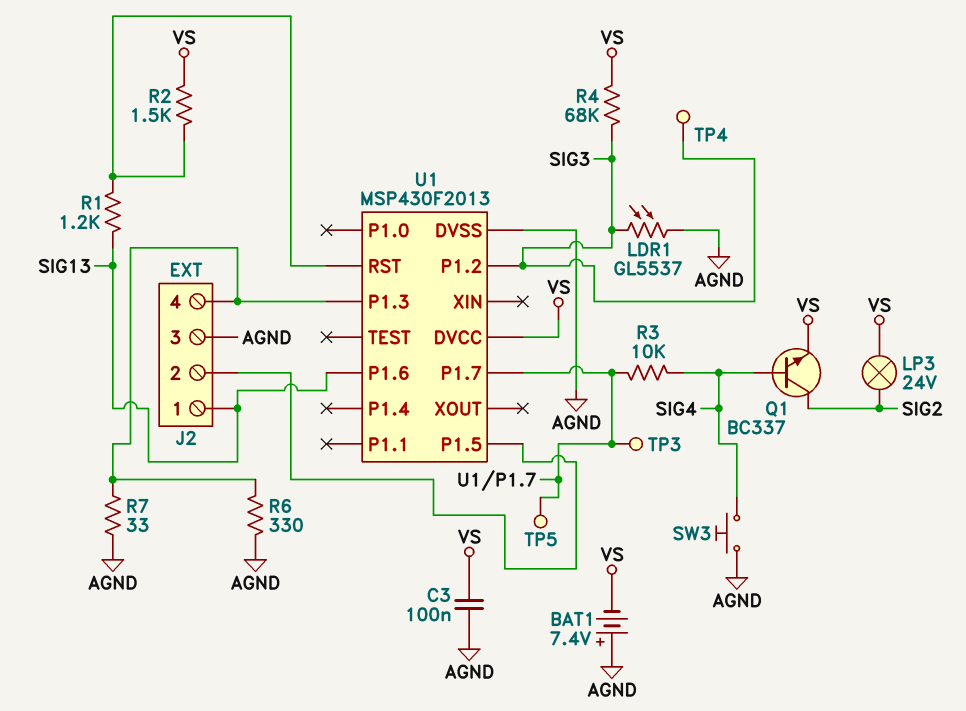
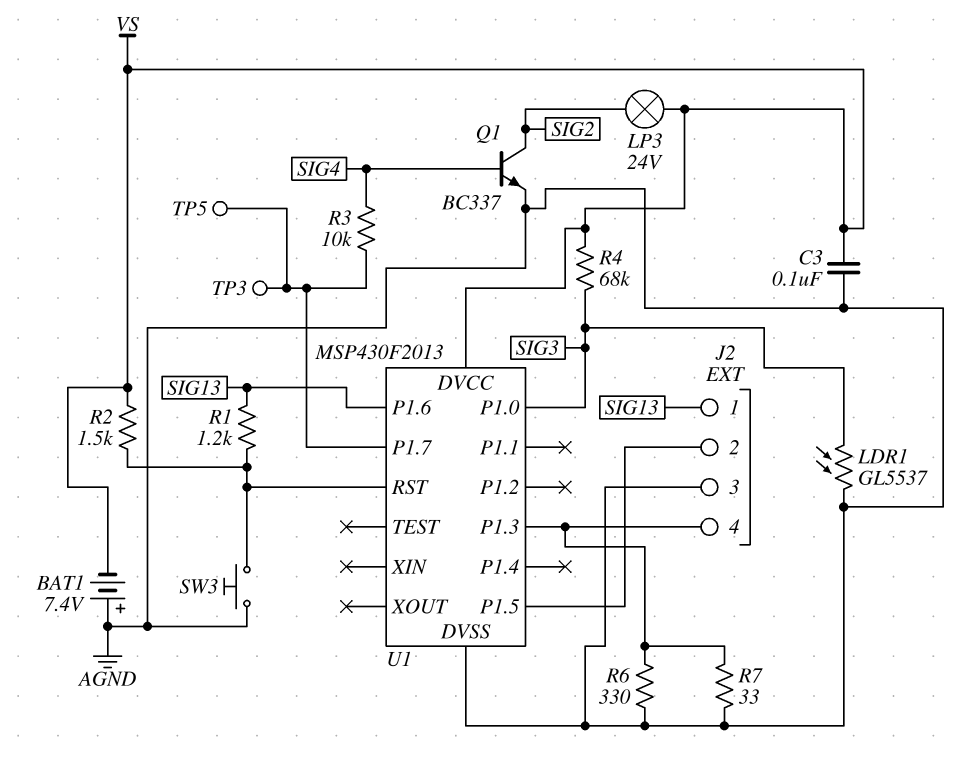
Q1: NPN BC337 (B SIG4, C SIG2, E VS) -> NPN BC337 (B SIG4, C SIG2, E AGND)
SW3: button (AGND, SIG4) -> button (AGND, U1/RST)
TP4: test point (SIG3) -> none
U1 pin P1.0: none -> SIG3
U1 pin P1.2: SIG3 -> none

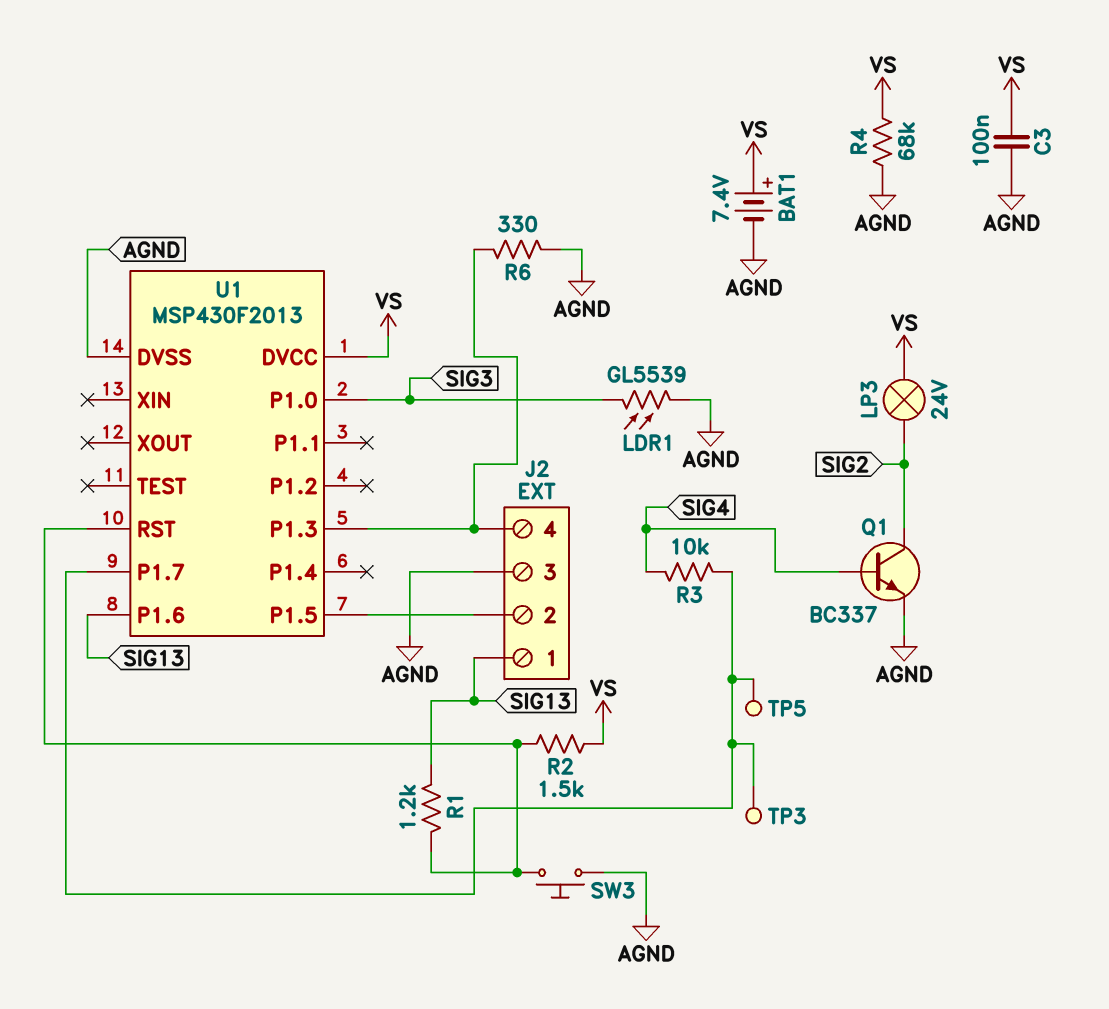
BAT1: 7.4V (plus AGND, minus VS) -> 7.4V (plus VS, minus AGND)
LDR1: GL5537 (AGND, SIG3) -> GL5539 (AGND, SIG3)
R4: 68k (SIG3, VS) -> 68k (AGND, VS)
R7: 33 (AGND, J2/4) -> none

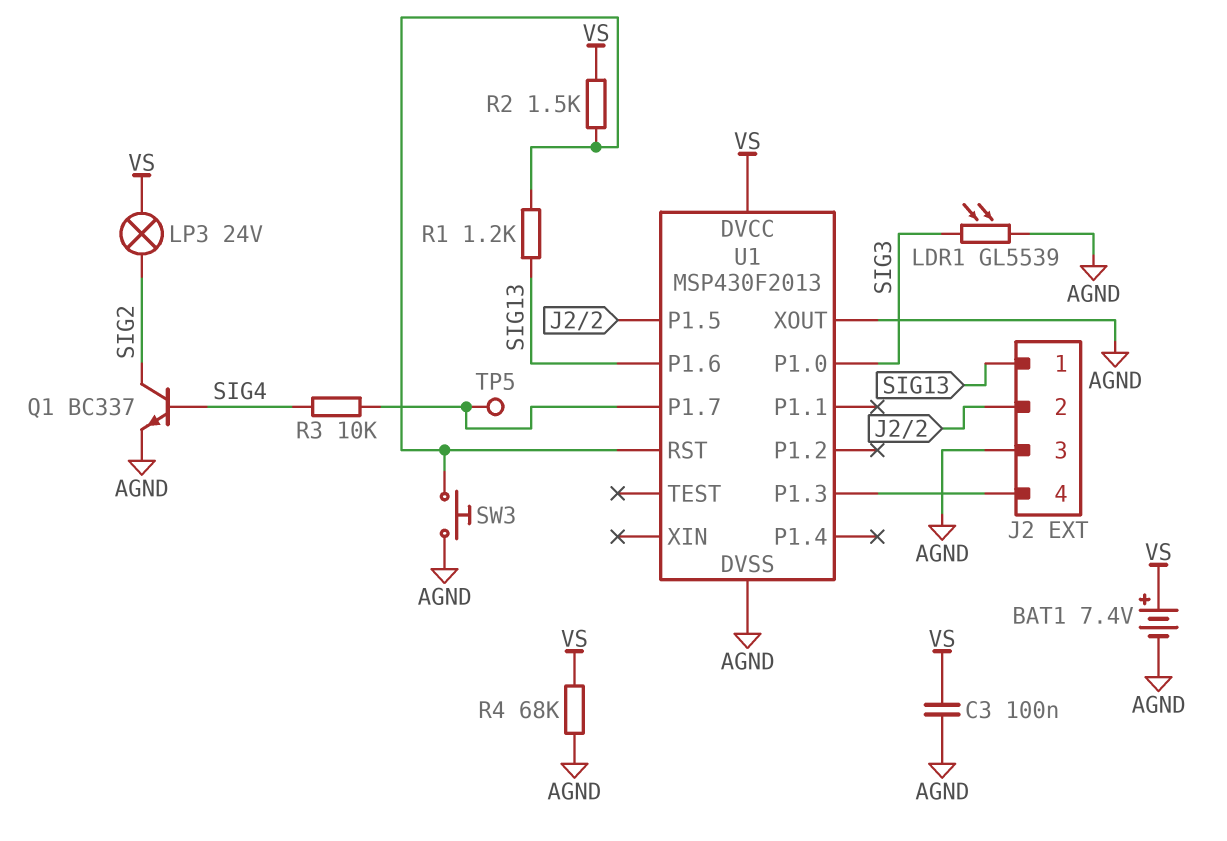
R6: 330 (AGND, J2/4) -> none
TP3: test point (U1/P1.7) -> none
U1 pin XOUT: none -> AGND

